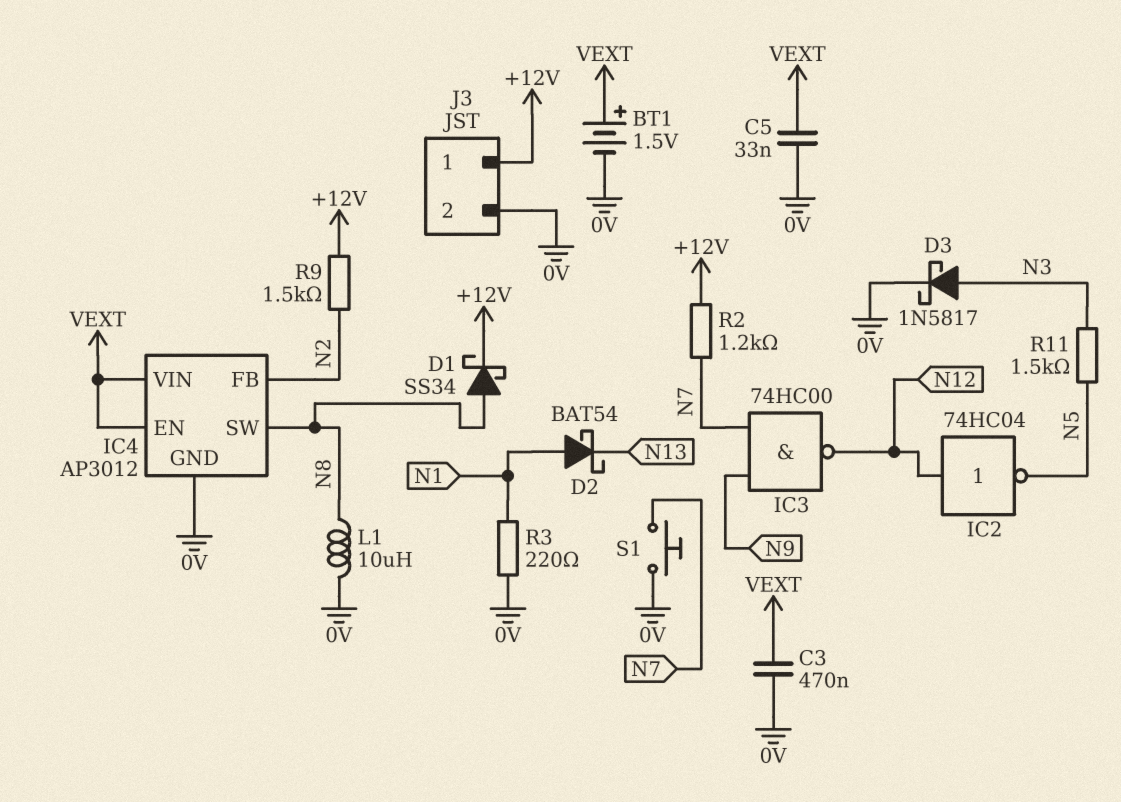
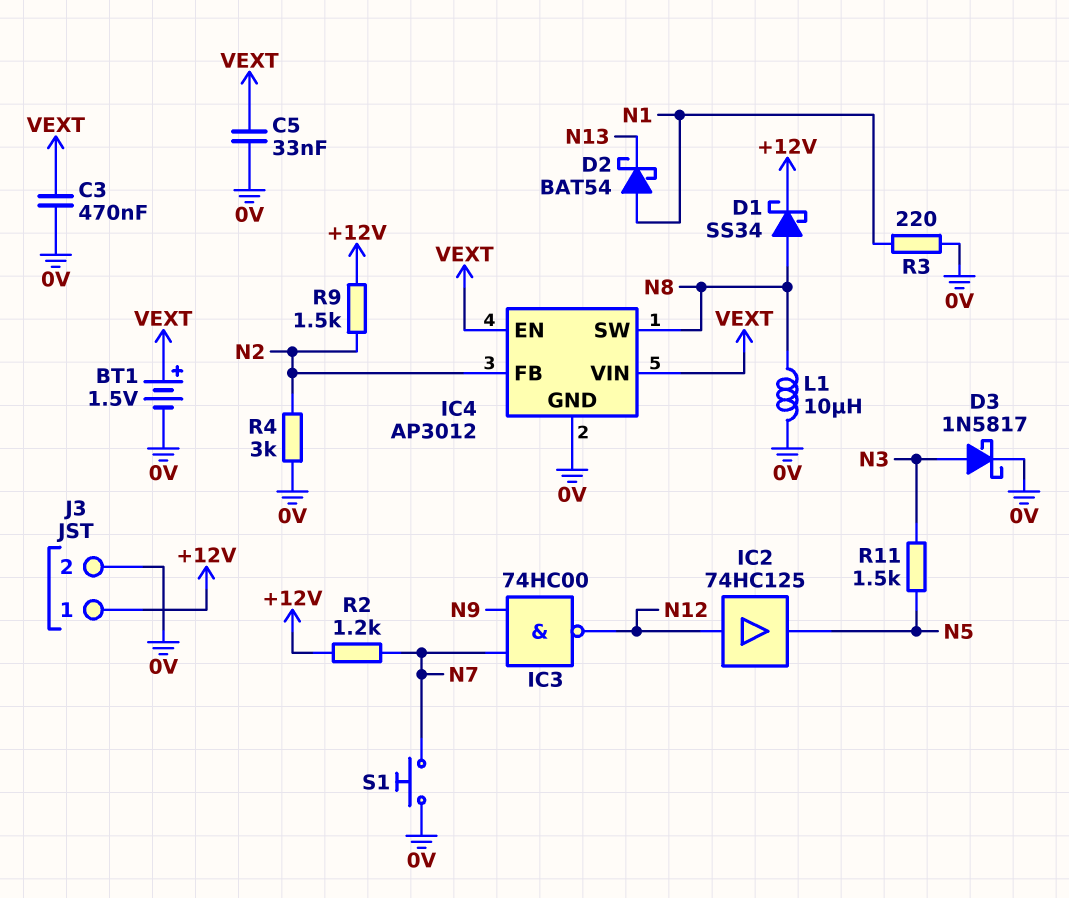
IC2: NOT 74HC04 (in N12, out N5) -> buffer 74HC125 (in N12, out N5)
R4: none -> 3k (0V, N2)

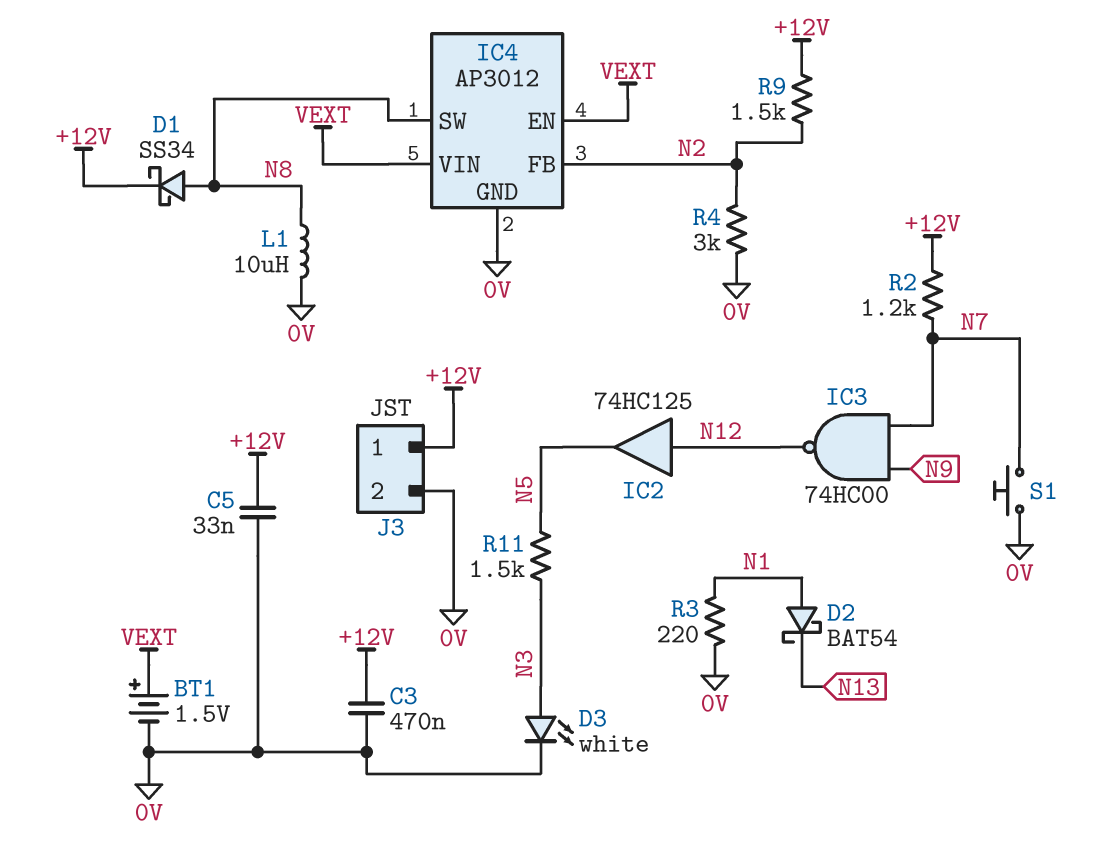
C3: 470nF (0V, VEXT) -> 470nF (+12V, 0V)
C5: 33nF (0V, VEXT) -> 33nF (+12V, 0V)
D3: schottky 1N5817 (A N3, K 0V) -> LED white (A N3, K 0V)

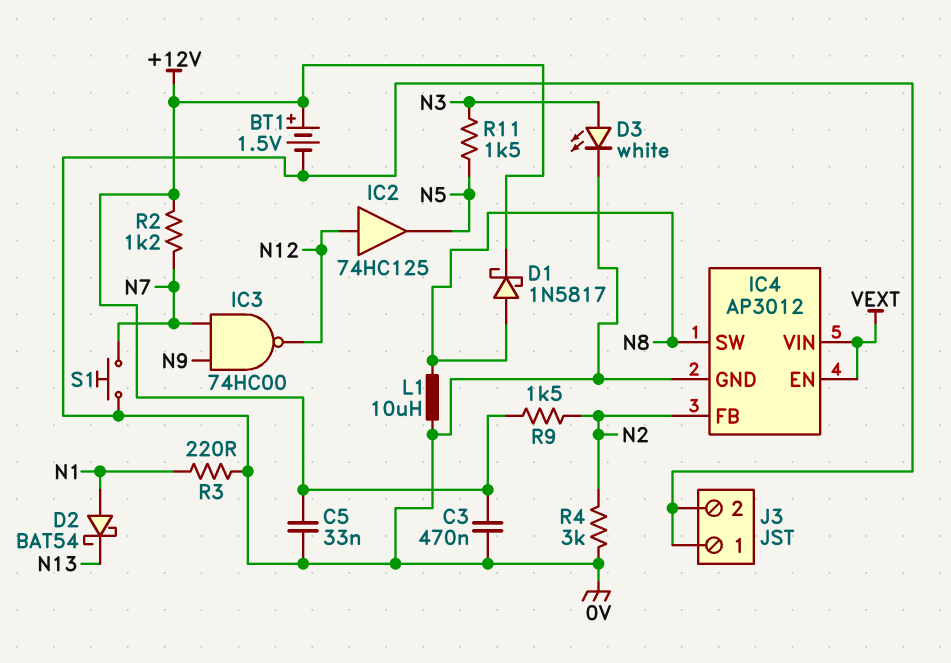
BT1: 1.5V (plus VEXT, minus 0V) -> 1.5V (plus +12V, minus 0V)
D1: schottky SS34 (A N8, K +12V) -> schottky 1N5817 (A N8, K +12V)
J3 pin 1: +12V -> 0V

